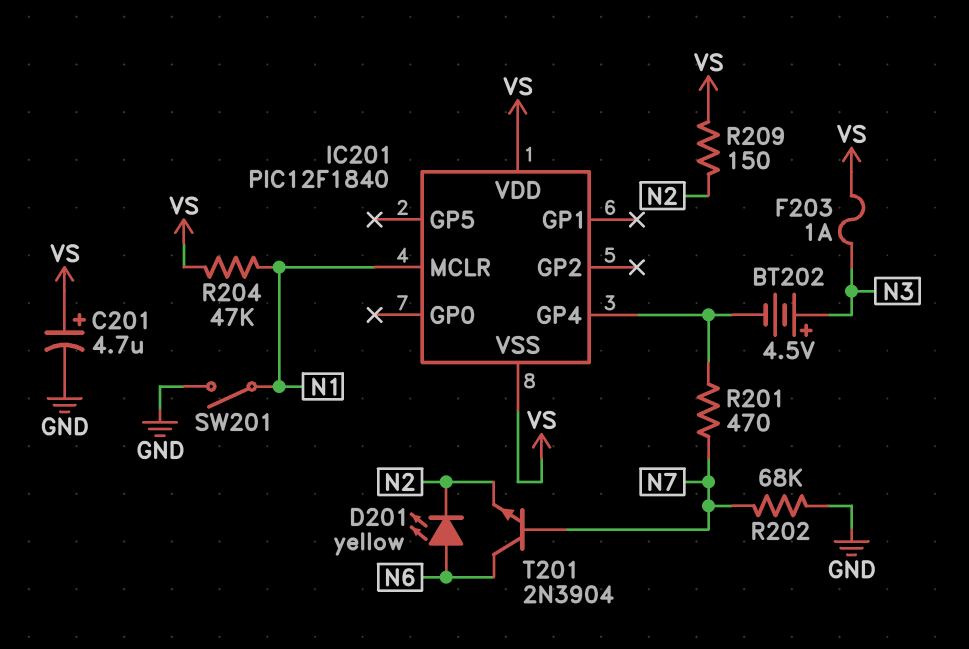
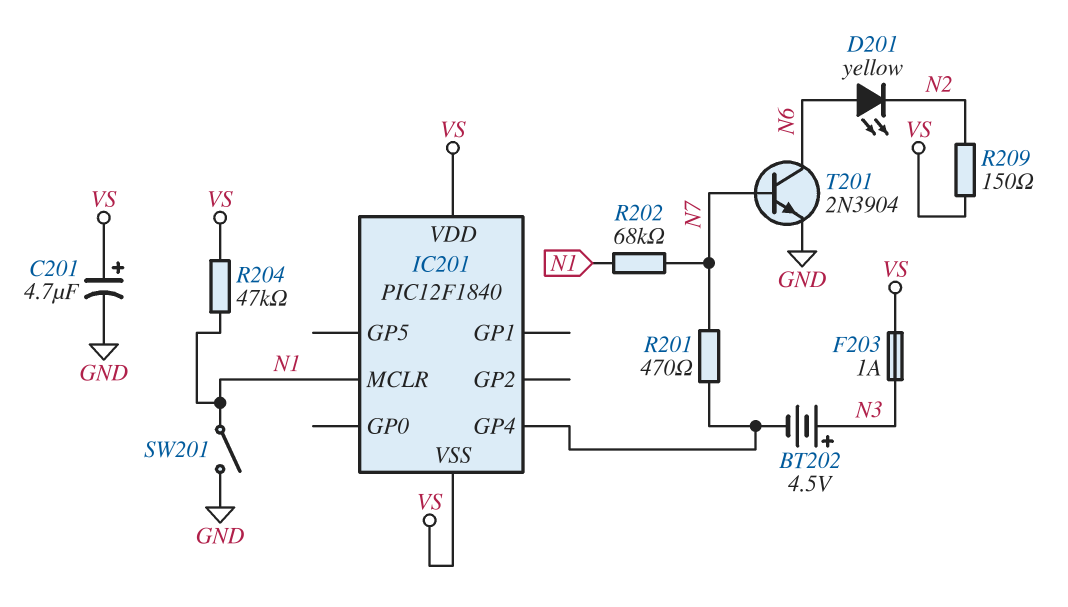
R202: 68k (GND, N7) -> 68k (N1, N7)
T201: NPN 2N3904 (B N7, C N6, E N2) -> NPN 2N3904 (B N7, C N6, E GND)

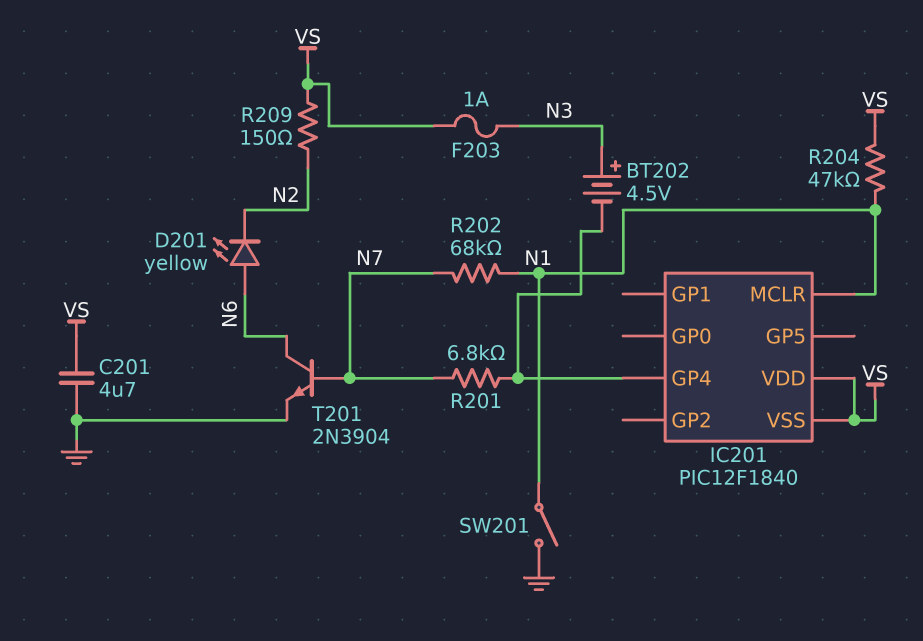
C201: 4.7uF (plus VS, minus GND) -> 4.7uF (GND, VS)
R201: 470 (IC201/GP4, N7) -> 6.8k (IC201/GP4, N7)

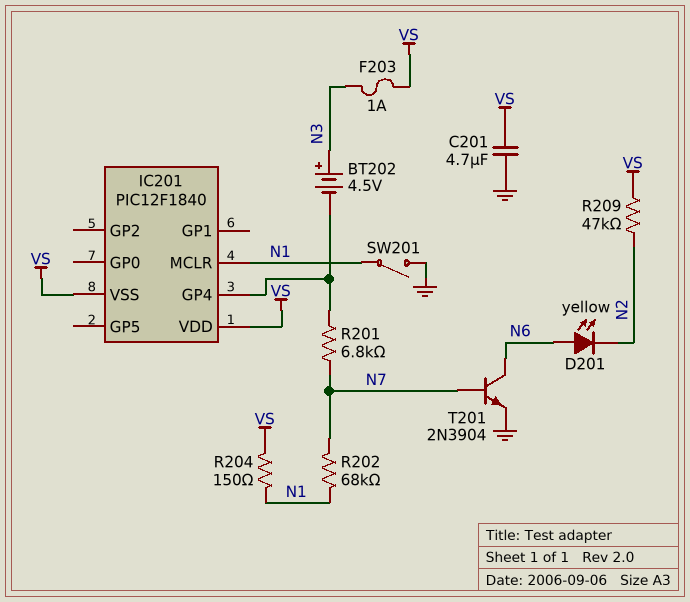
R204: 47k (N1, VS) -> 150 (N1, VS)
R209: 150 (N2, VS) -> 47k (N2, VS)

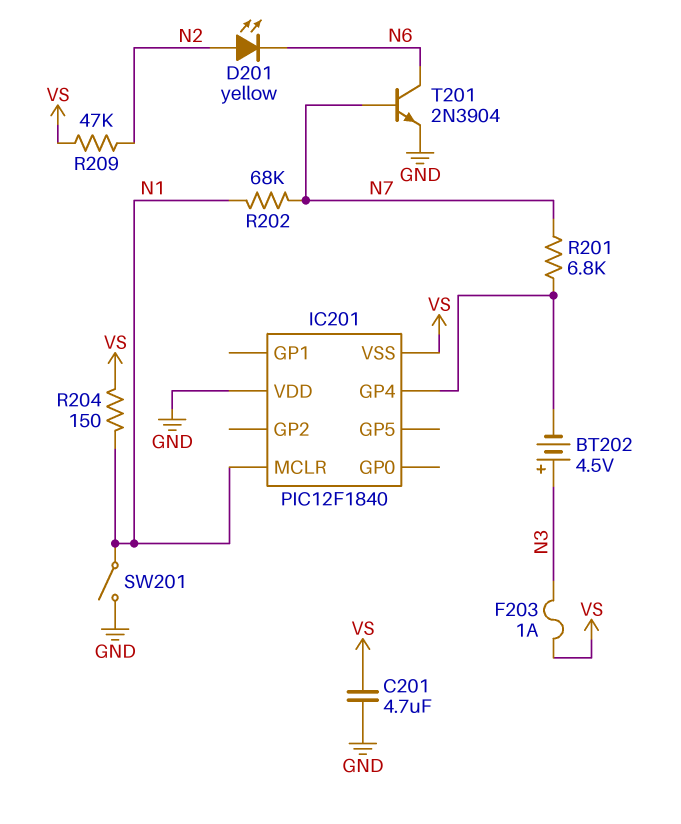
D201: LED yellow (A N6, K N2) -> LED yellow (A N2, K N6)
IC201 pin VDD: VS -> GND

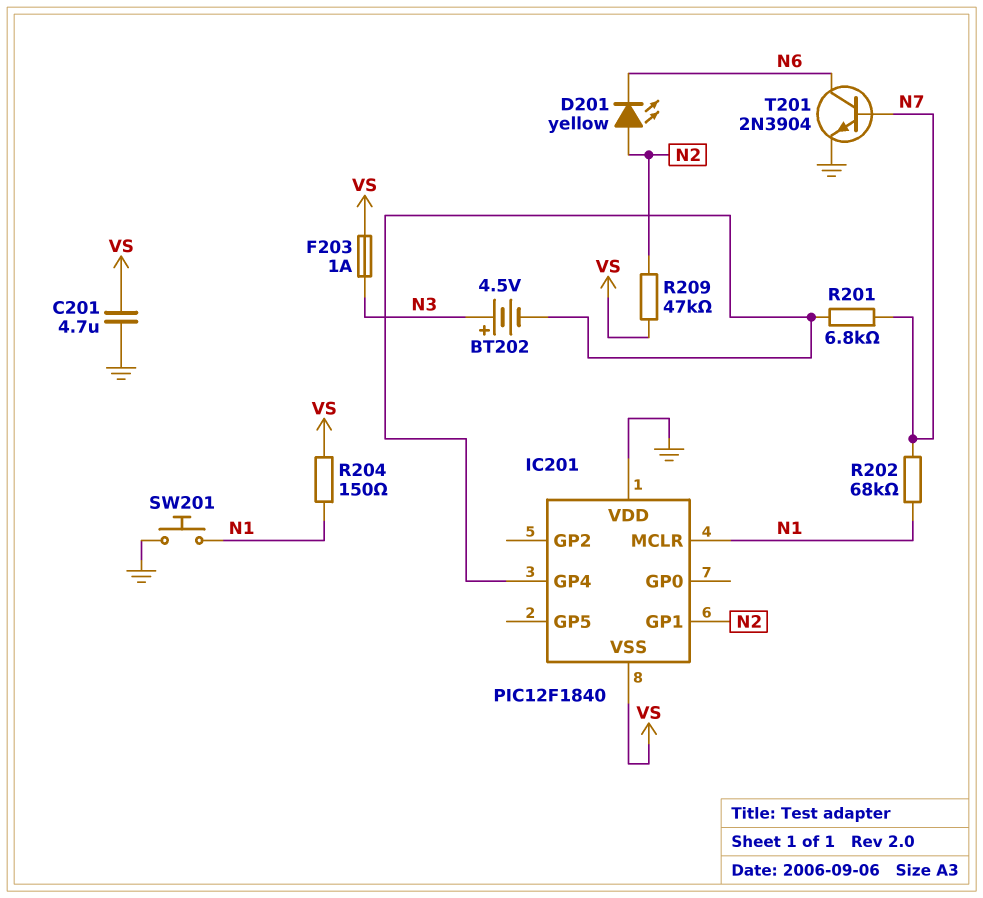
IC201 pin GP1: none -> N2
SW201: switch (GND, N1) -> button (GND, N1)

